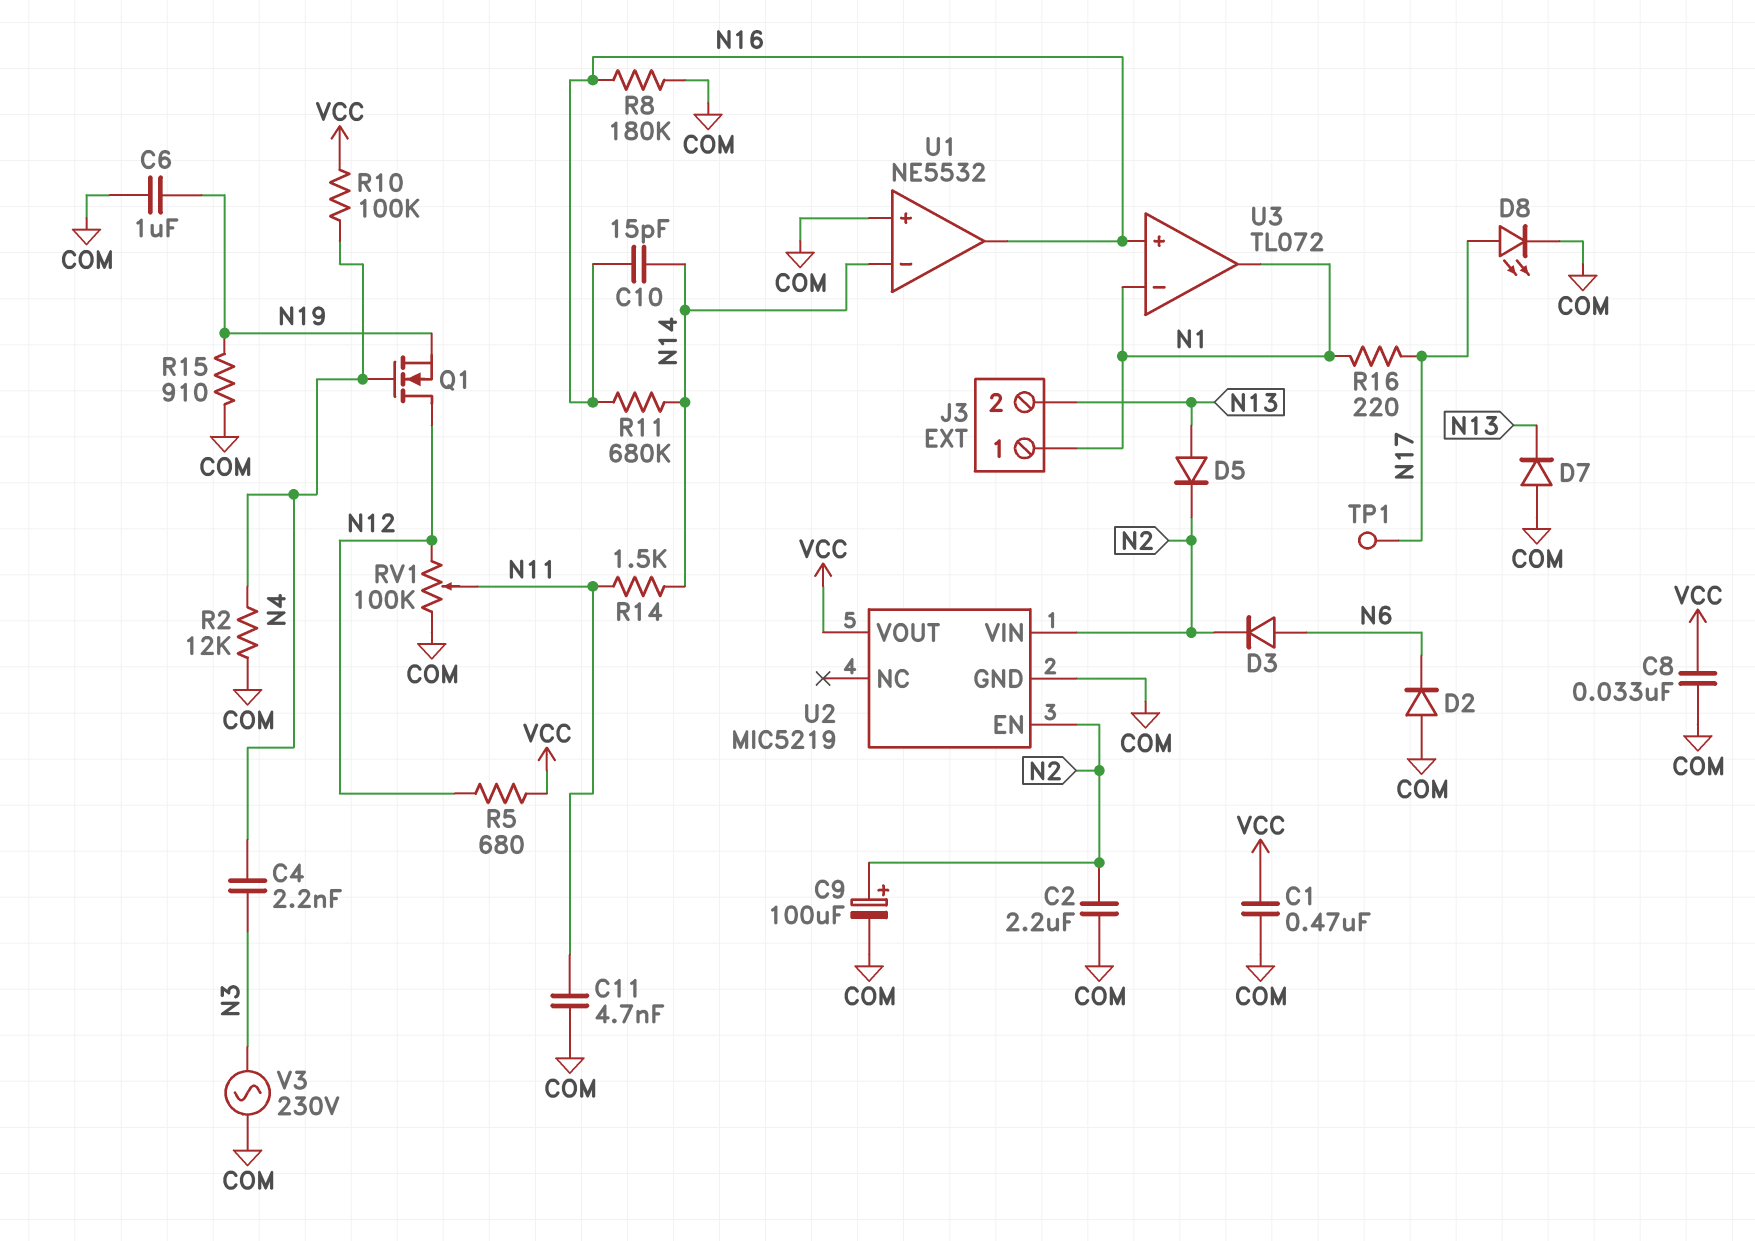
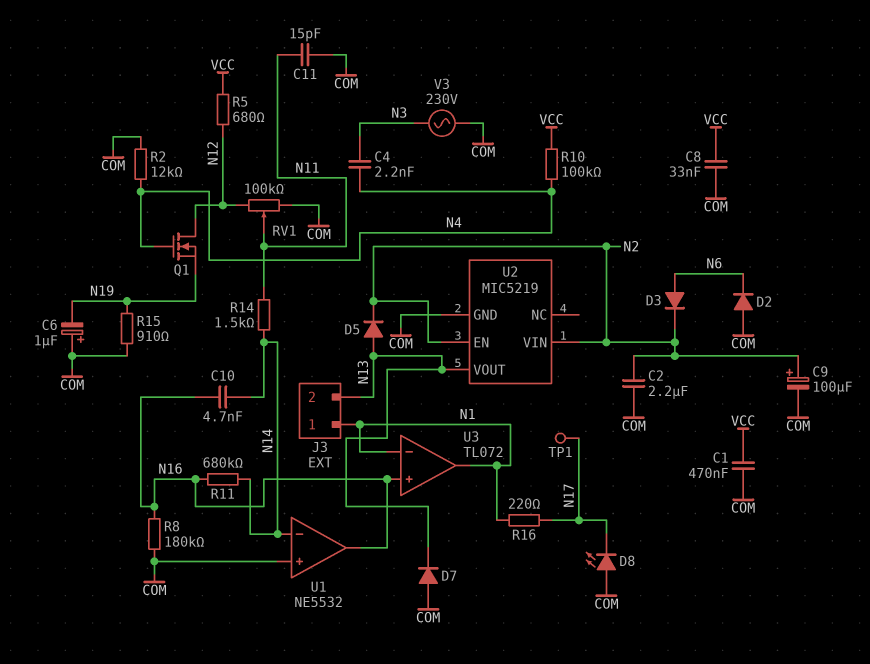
C6: 1uF (COM, N19) -> 1uF (plus COM, minus N19)
C10: 15pF (N14, N16) -> 4.7nF (N14, N16)
C11: 4.7nF (COM, N11) -> 15pF (COM, N11)
D8: LED (A N17, K COM) -> LED (A COM, K N17)
U2 pin VOUT: VCC -> N13

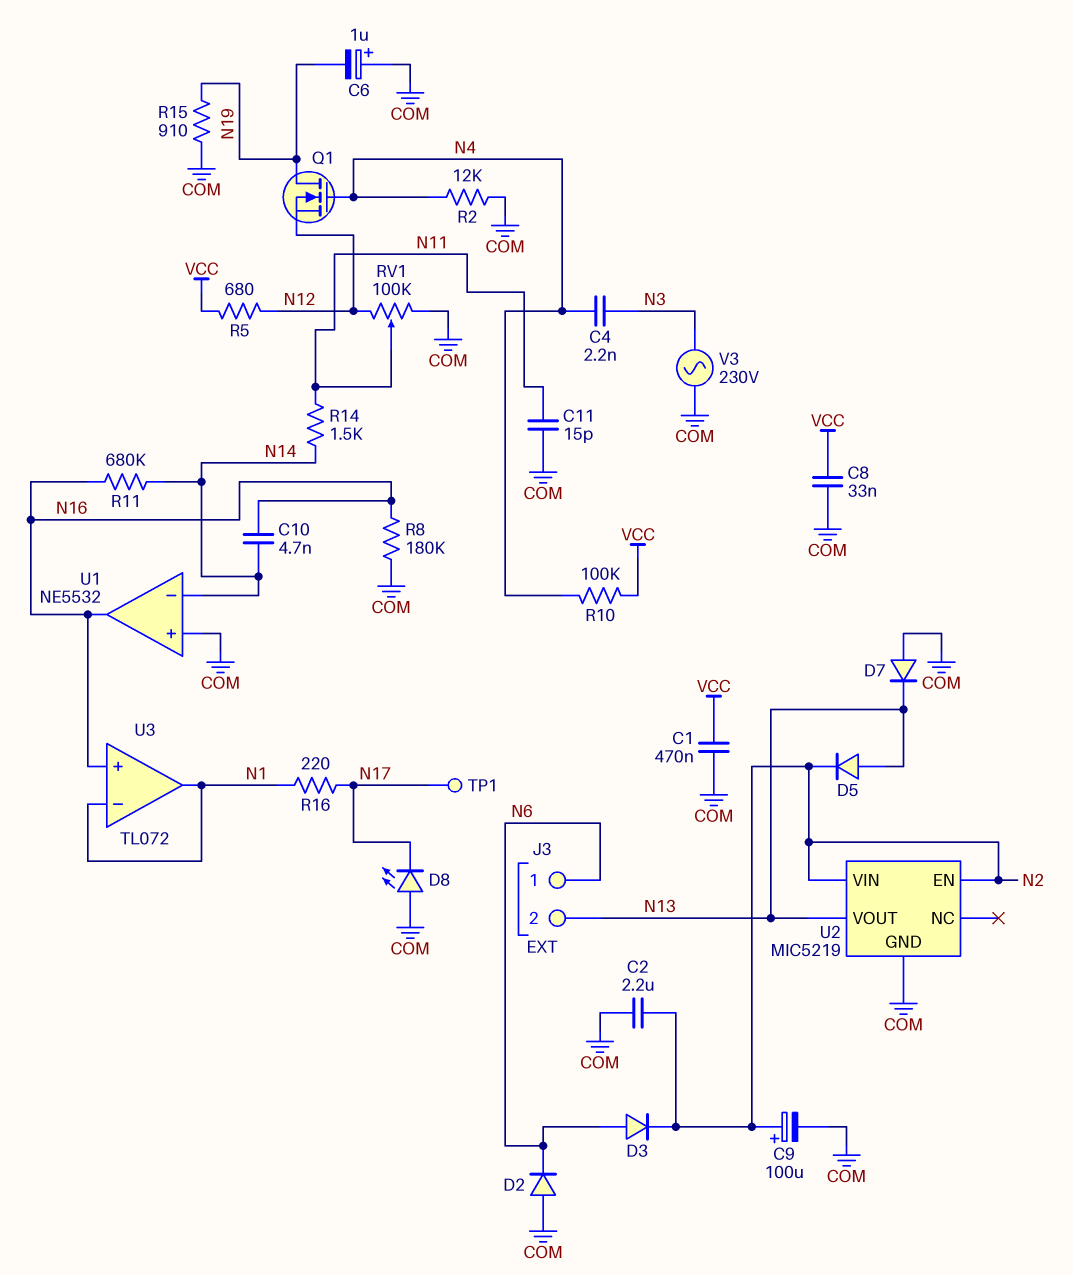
J3 pin 1: N1 -> N6
Q1: NMOS (G N4, D N12, S N19) -> NMOS (G N4, D N19, S N12)

